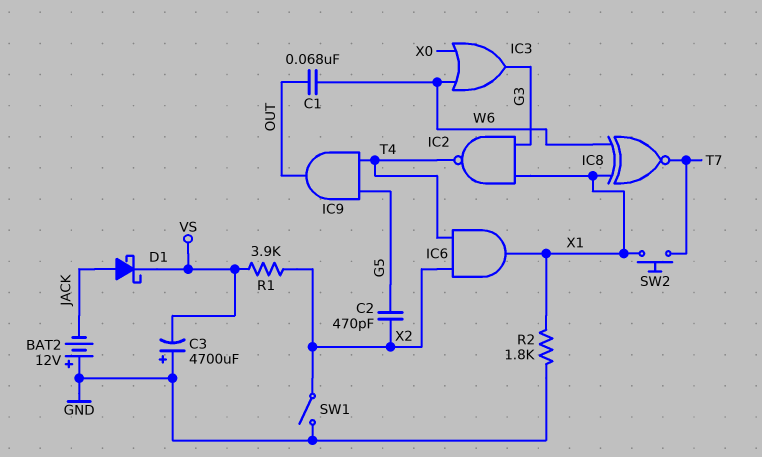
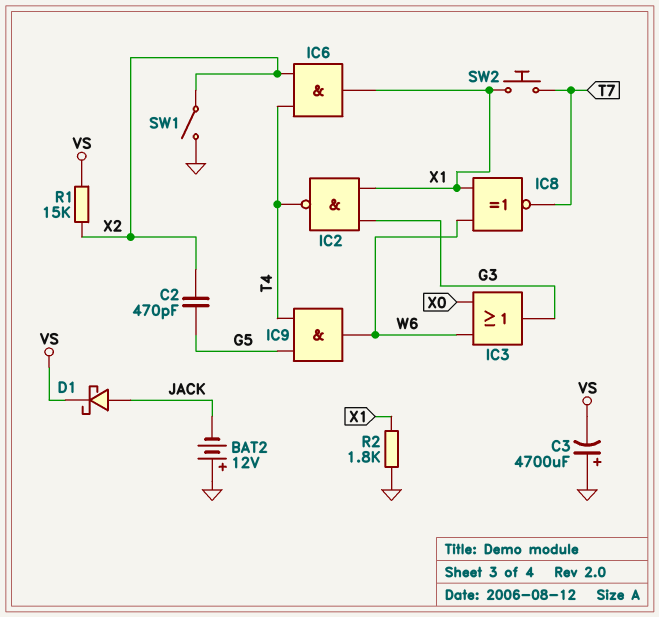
C1: 68nF (OUT, W6) -> none
IC9: AND (in G5, in T4, out OUT) -> AND (in G5, in T4, out W6)
R1: 3.9k (VS, X2) -> 15k (VS, X2)

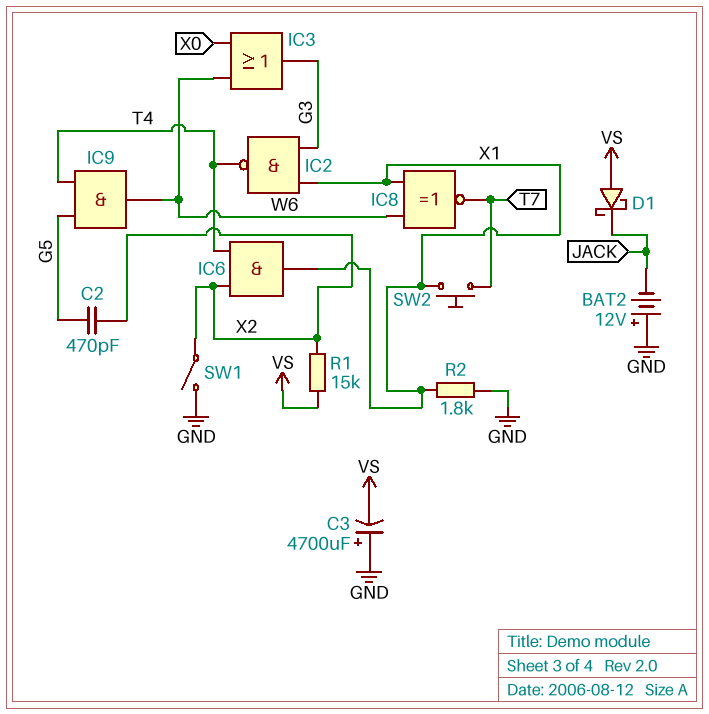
D1: schottky (A JACK, K VS) -> schottky (A VS, K JACK)

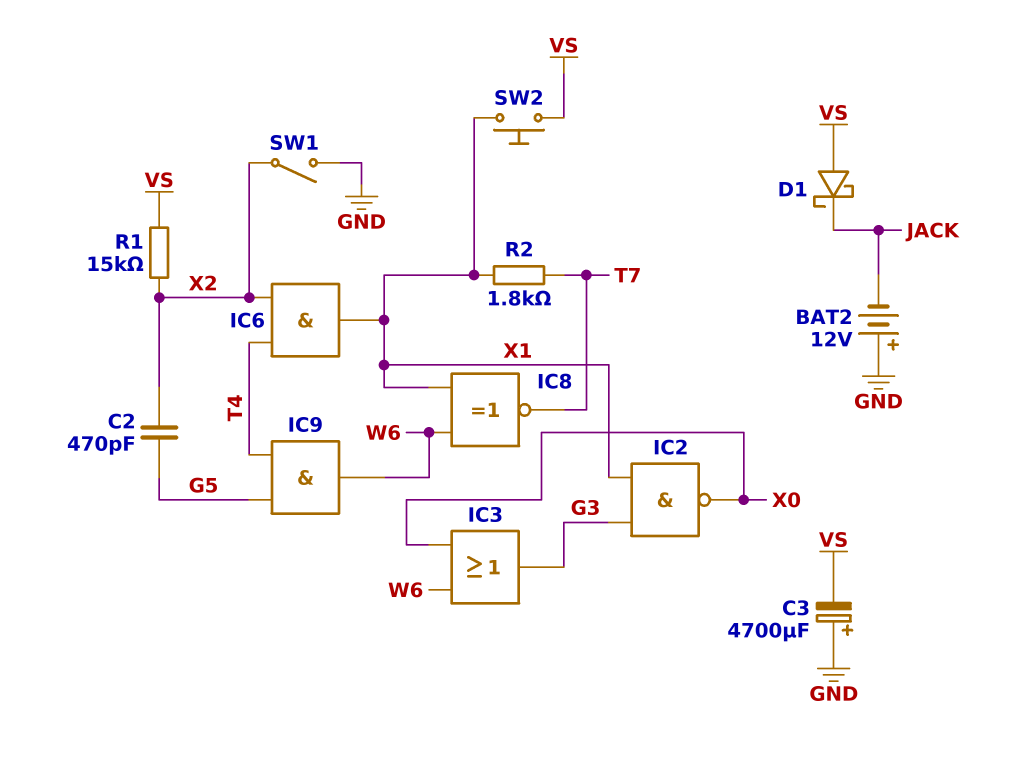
IC2: NAND (in G3, in X1, out T4) -> NAND (in G3, in X1, out X0)
R2: 1.8k (GND, X1) -> 1.8k (T7, X1)
SW2: button (T7, X1) -> button (VS, X1)

